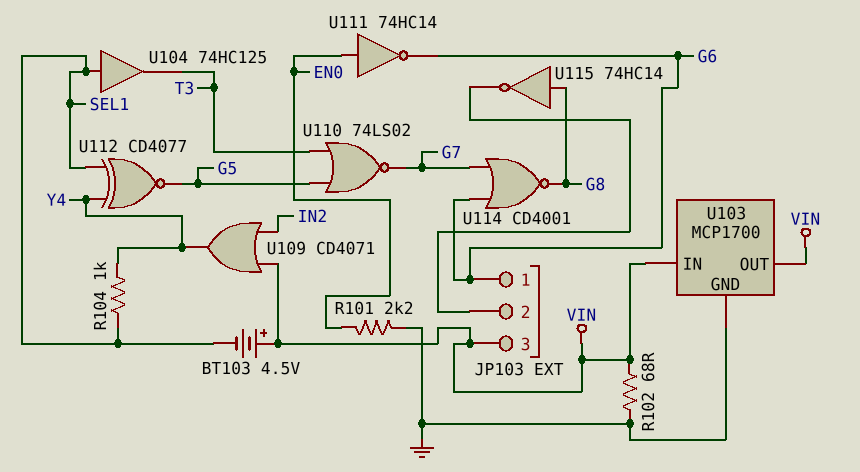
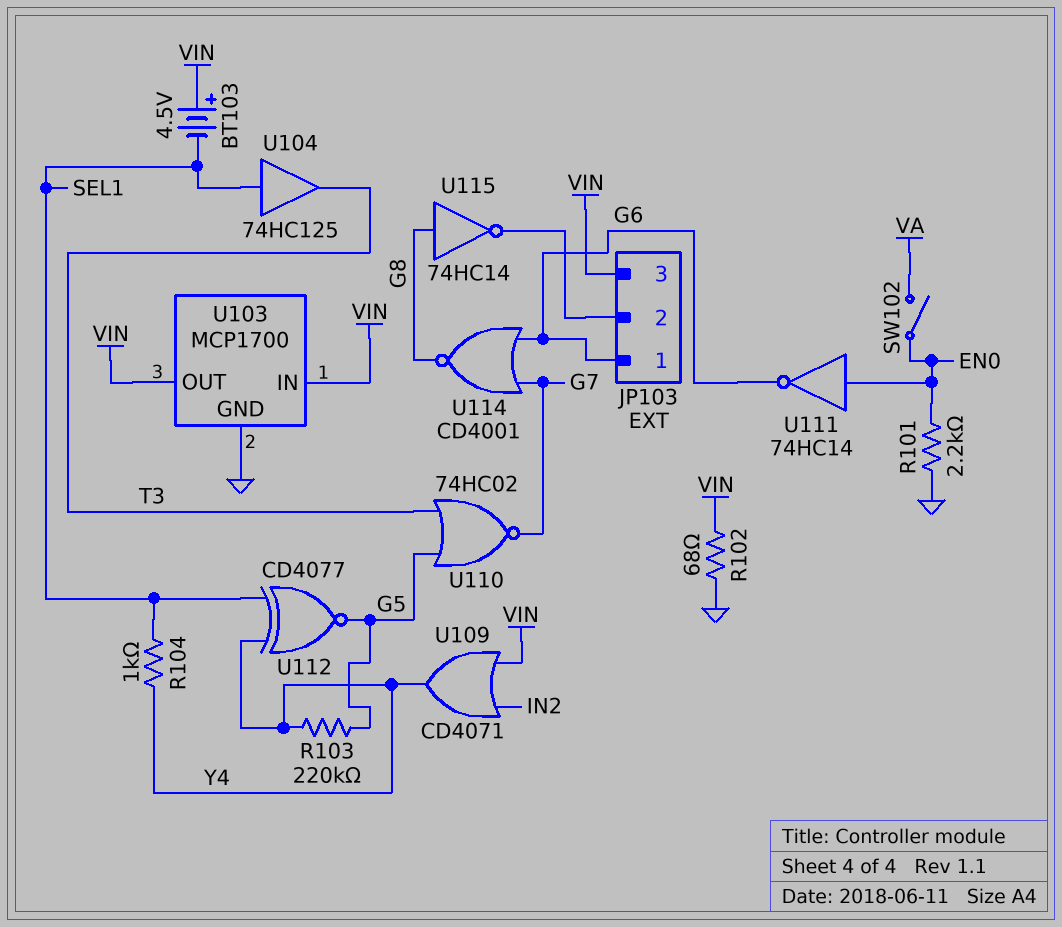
R103: none -> 220k (G5, Y4)
SW102: none -> switch (EN0, VA)
U110: NOR 74LS02 (in G5, in T3, out G7) -> NOR 74HC02 (in G5, in T3, out G7)

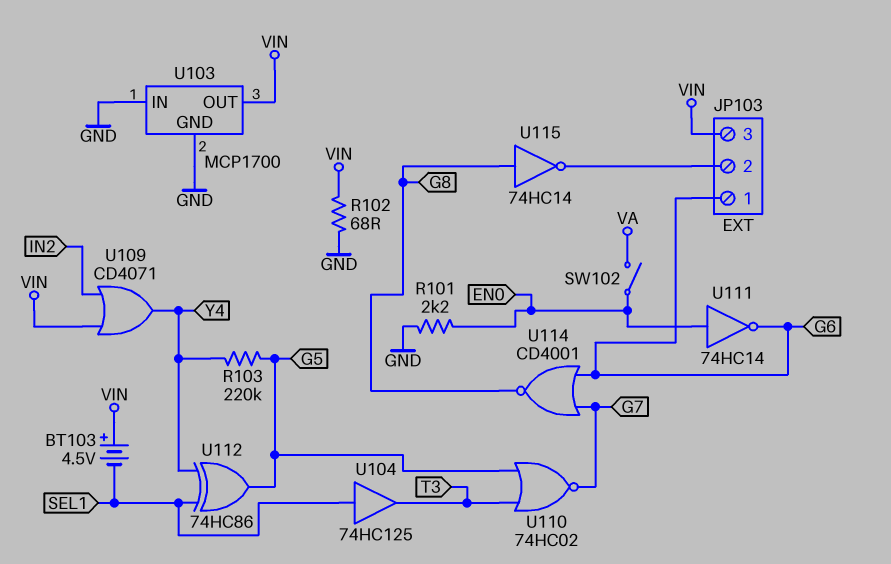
R104: 1k (SEL1, Y4) -> none
U103 pin IN: VIN -> GND
U112: XNOR CD4077 (in SEL1, in Y4, out G5) -> XOR 74HC86 (in SEL1, in Y4, out G5)

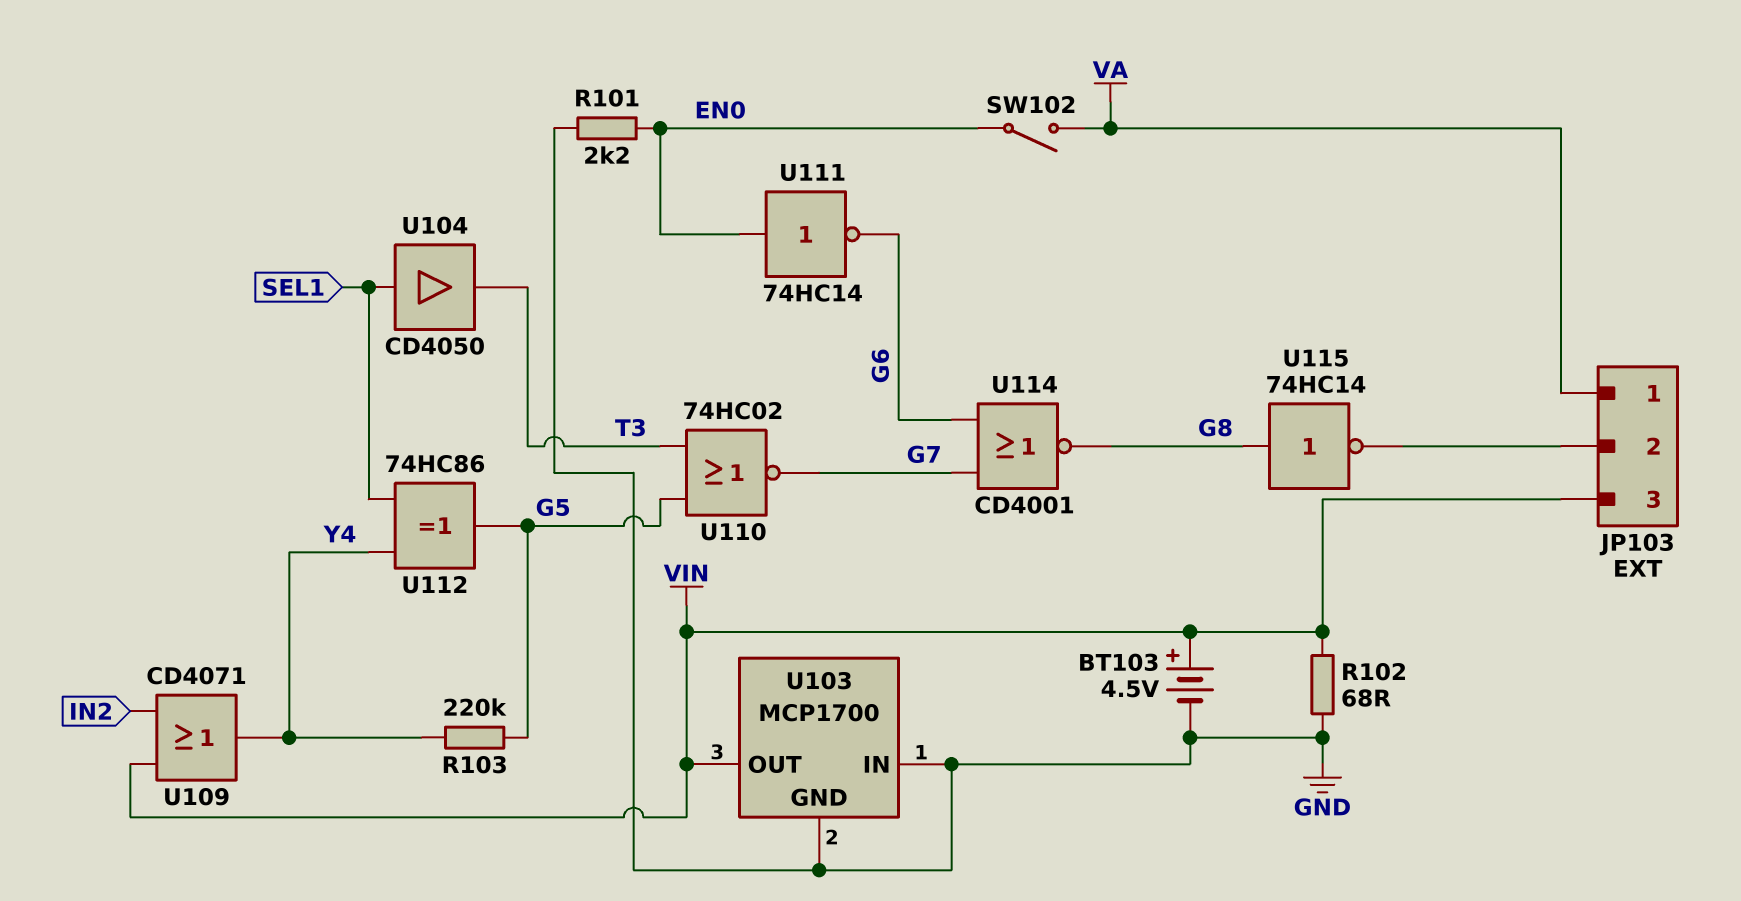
BT103: 4.5V (plus VIN, minus SEL1) -> 4.5V (plus VIN, minus GND)
JP103 pin 1: G6 -> VA
U104: buffer 74HC125 (in SEL1, out T3) -> buffer CD4050 (in SEL1, out T3)

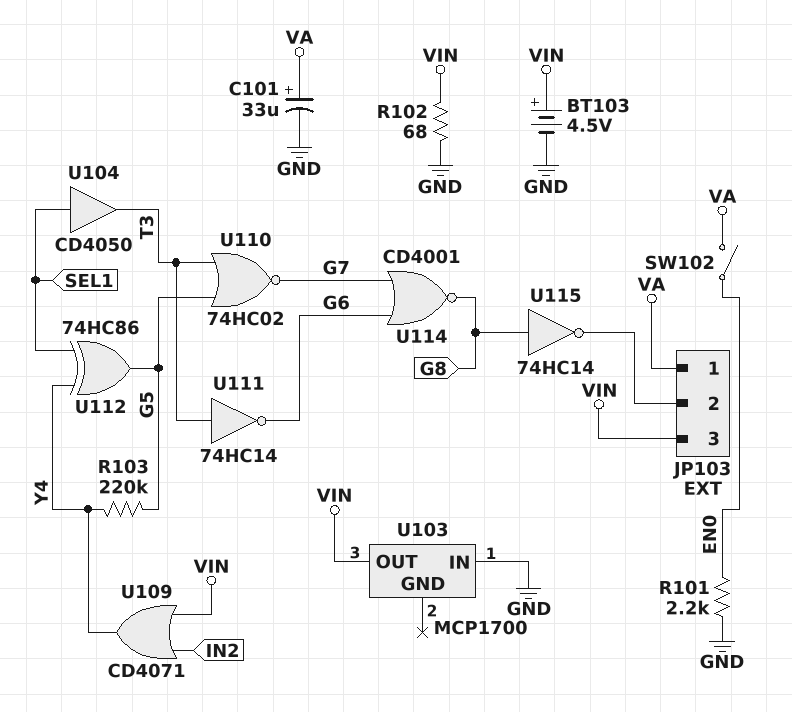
C101: none -> 33uF (plus VA, minus GND)
U103 pin GND: GND -> none
U111: NOT 74HC14 (in EN0, out G6) -> NOT 74HC14 (in T3, out G6)

